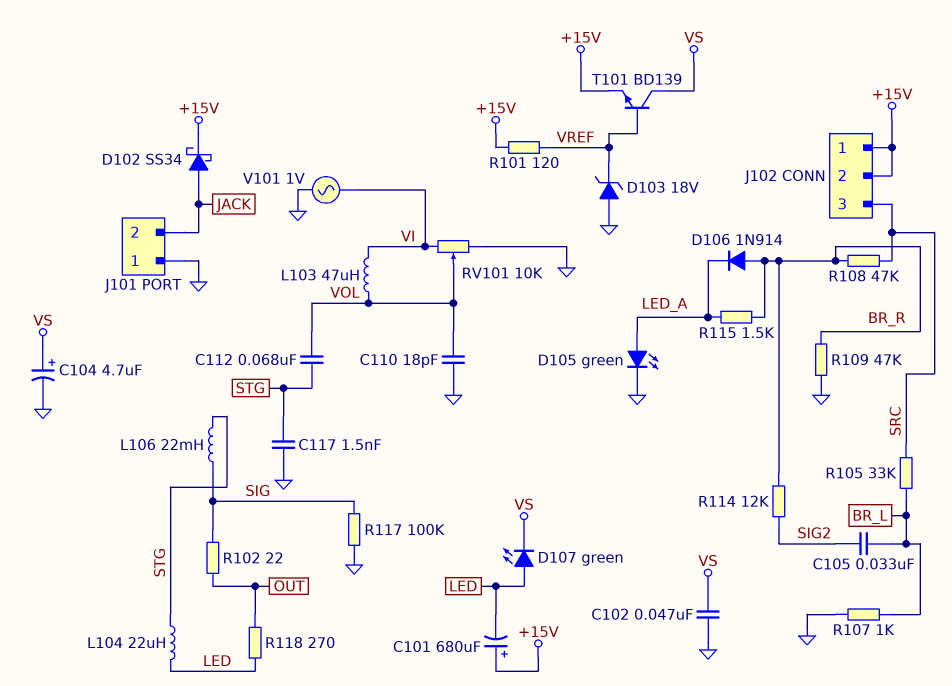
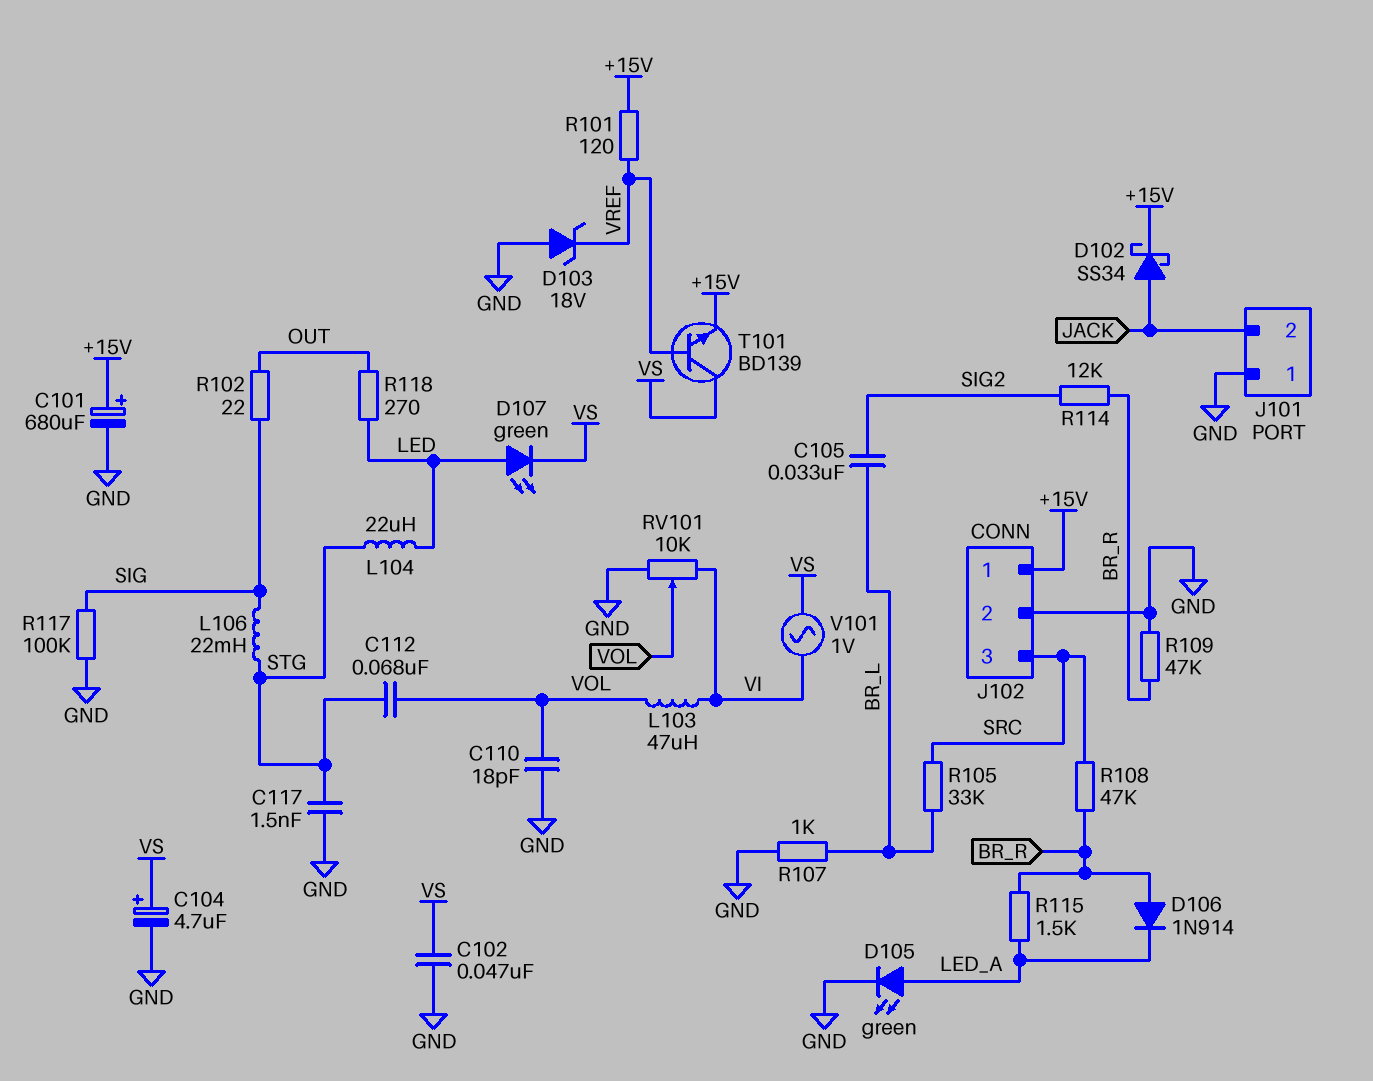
C101: 680uF (plus +15V, minus LED) -> 680uF (plus +15V, minus GND)
J102 pin 2: +15V -> GND
V101: AC 1V (GND, VI) -> AC 1V (VI, VS)

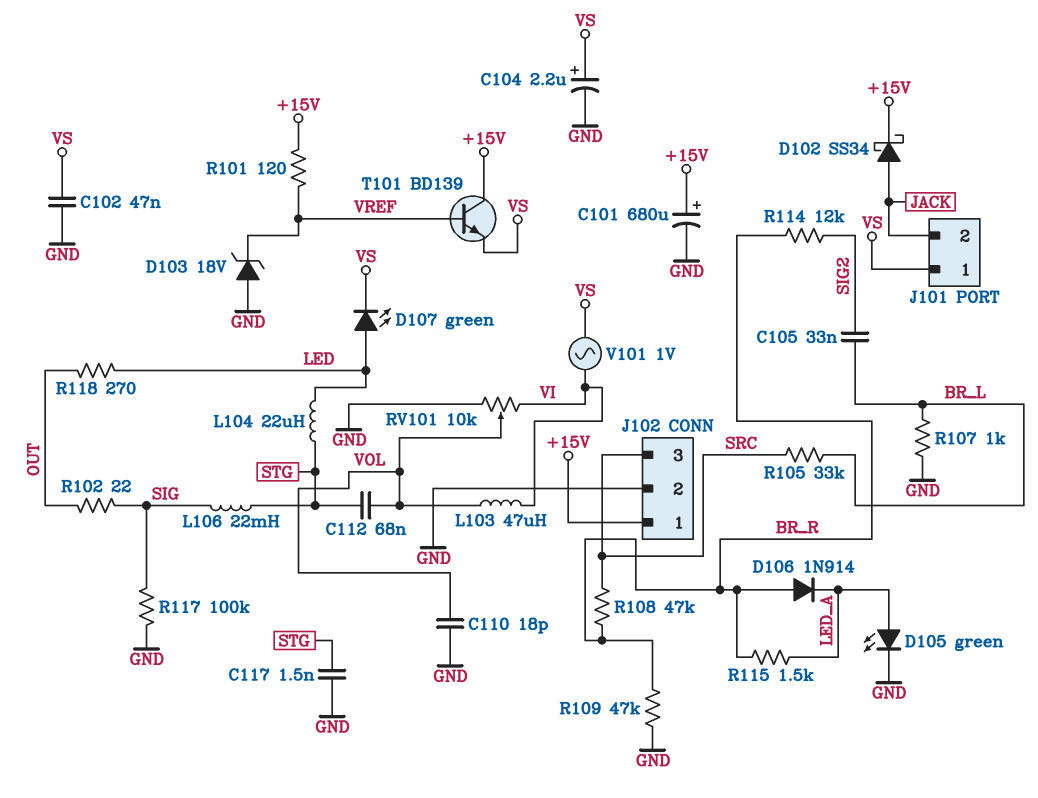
C104: 4.7uF (plus VS, minus GND) -> 2.2uF (plus VS, minus GND)
J101 pin 1: GND -> VS
T101: NPN BD139 (B VREF, C VS, E +15V) -> NPN BD139 (B VREF, C +15V, E VS)

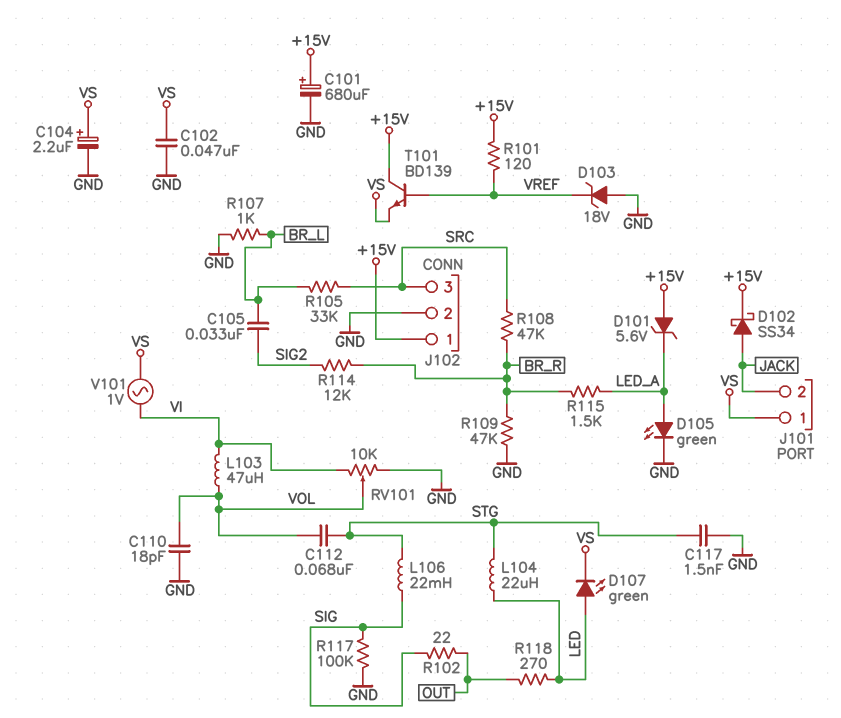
D101: none -> zener 5.6V (A +15V, K LED_A)
D106: diode 1N914 (A BR_R, K LED_A) -> none

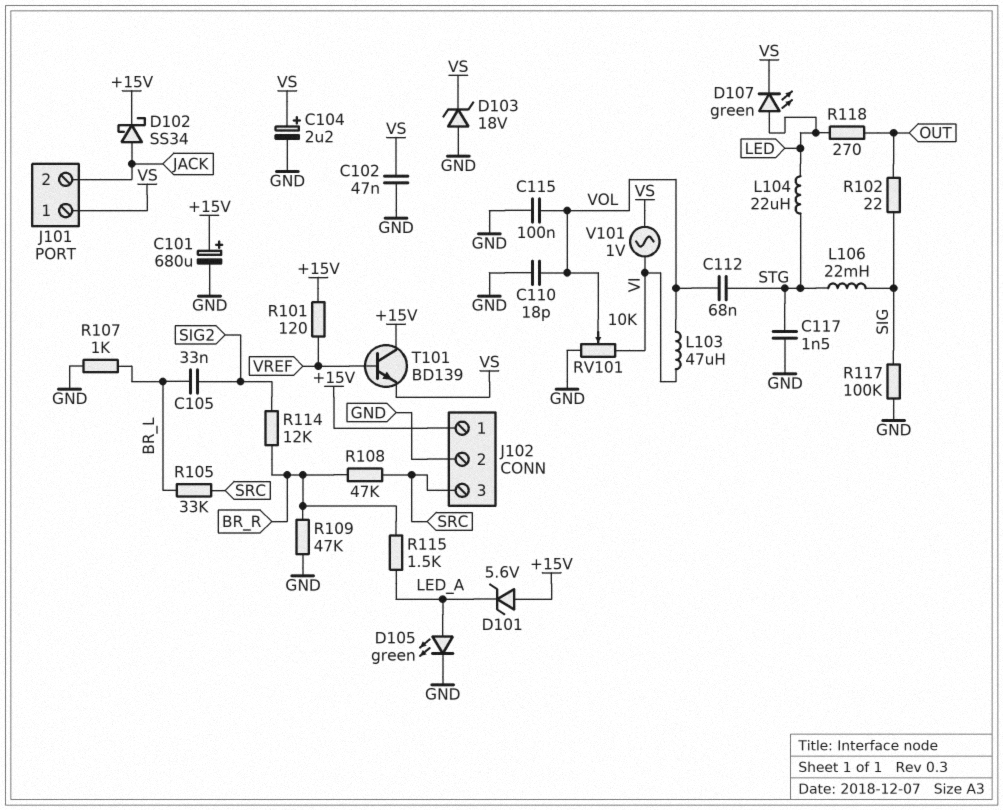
C115: none -> 100nF (GND, VOL)
D103: zener 18V (A GND, K VREF) -> zener 18V (A GND, K VS)

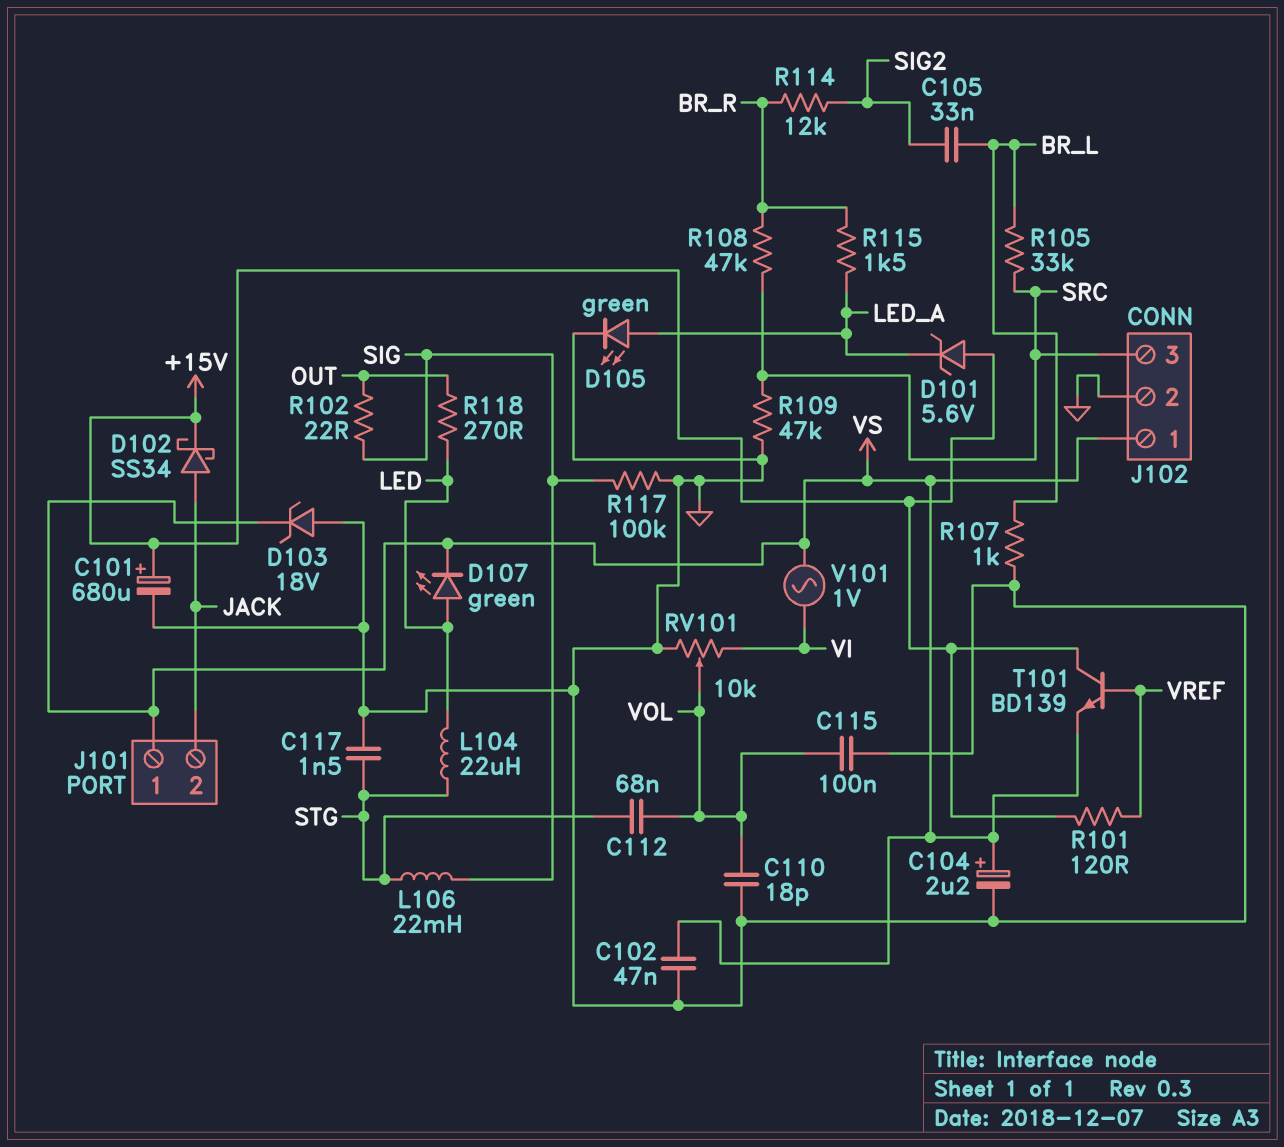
J102 pin 1: +15V -> VS
L103: 47uH (VI, VOL) -> none
R109: 47k (BR_R, GND) -> 47k (GND, SRC)

